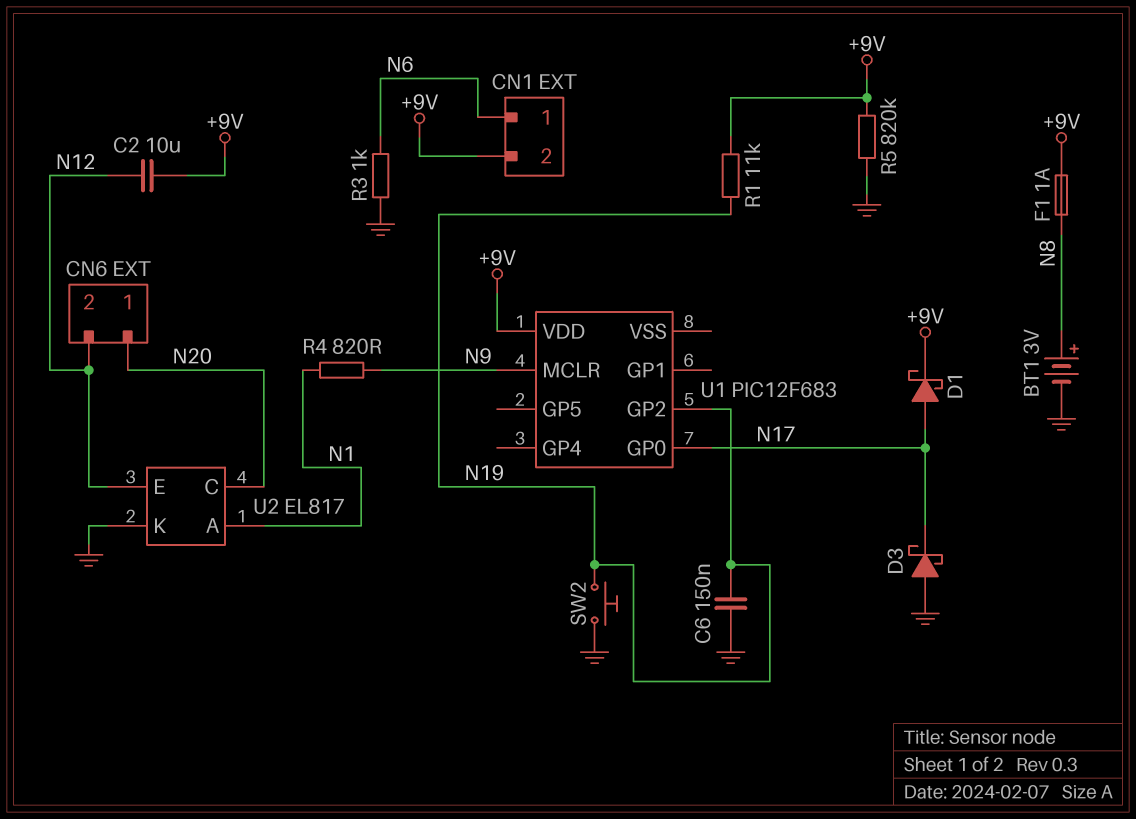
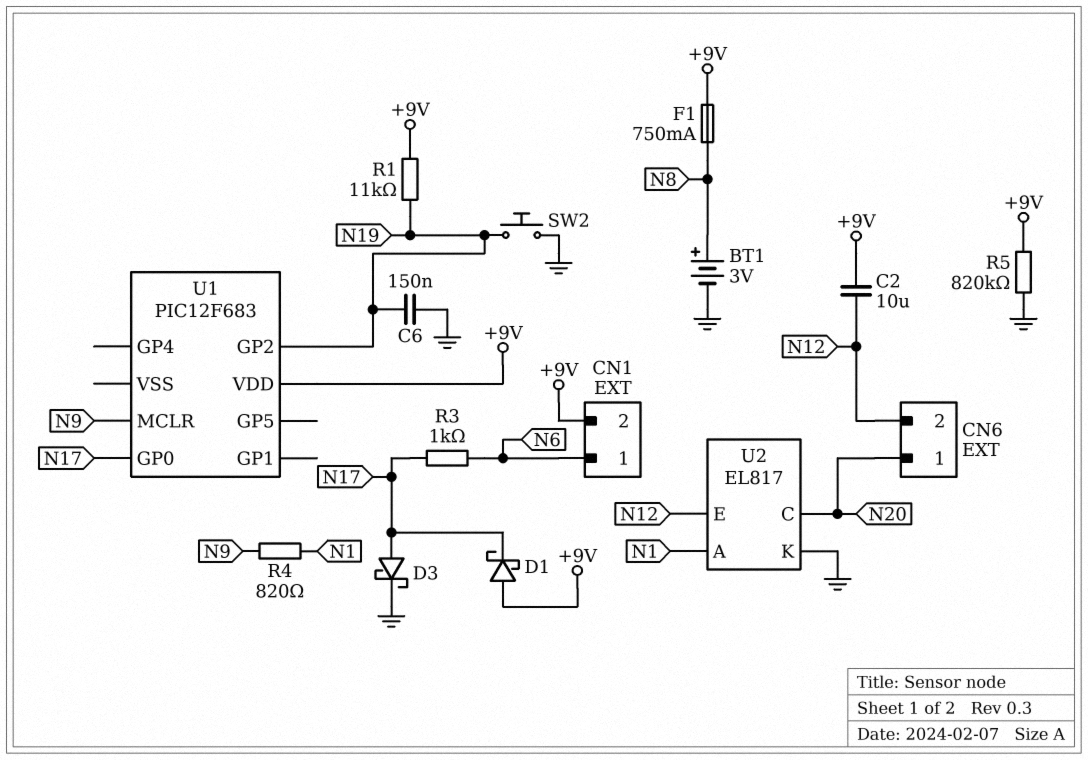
D1: schottky (A N17, K +9V) -> schottky (A +9V, K N17)
D3: schottky (A GND, K N17) -> schottky (A N17, K GND)
F1: 1A (+9V, N8) -> 750mA (+9V, N8)
R3: 1k (GND, N6) -> 1k (N6, N17)

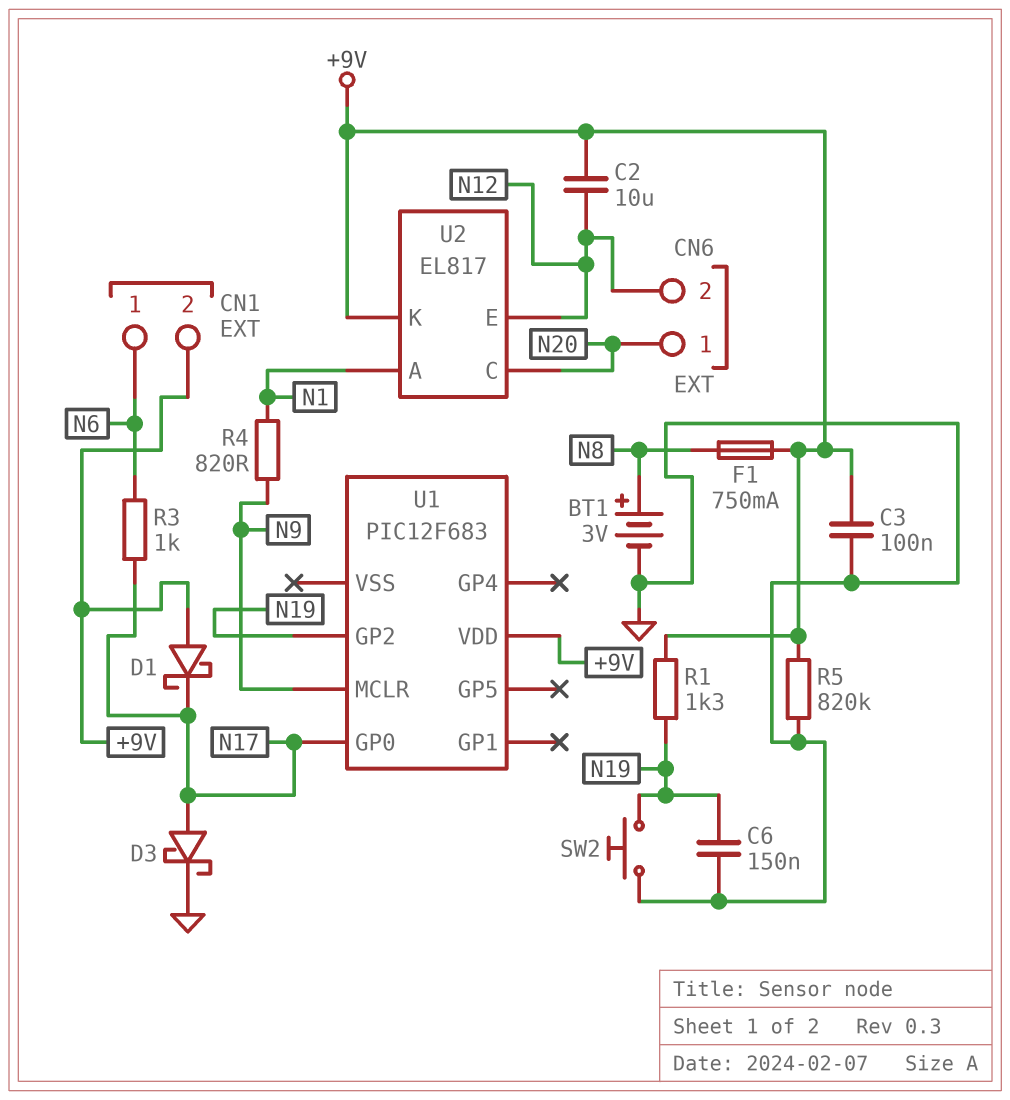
C3: none -> 100nF (+9V, GND)
R1: 11k (+9V, N19) -> 1.3k (+9V, N19)
U2 pin K: GND -> +9V

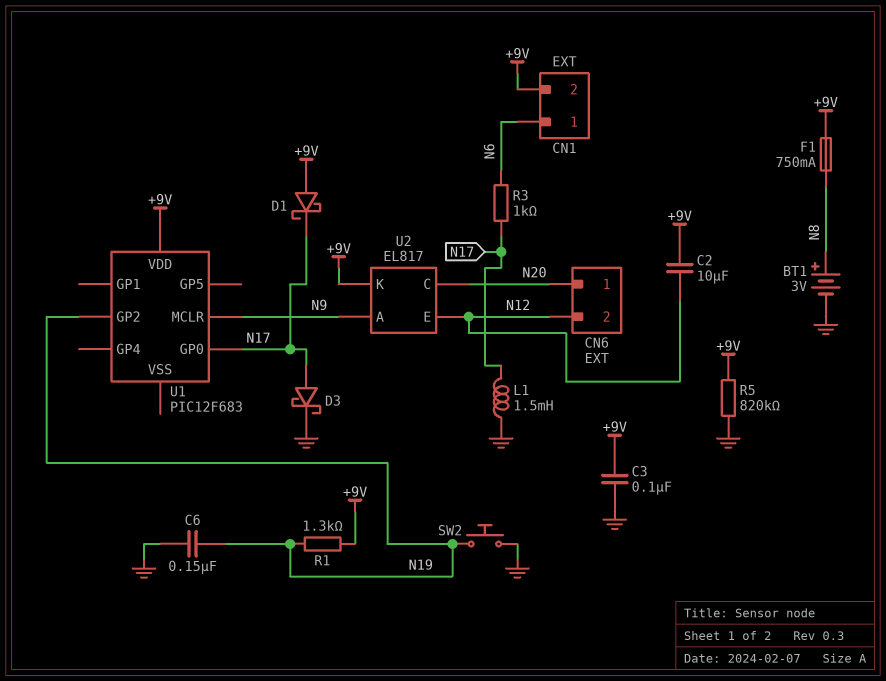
L1: none -> 1.5mH (GND, N17)
R4: 820 (N1, N9) -> none
U2 pin A: N1 -> N9

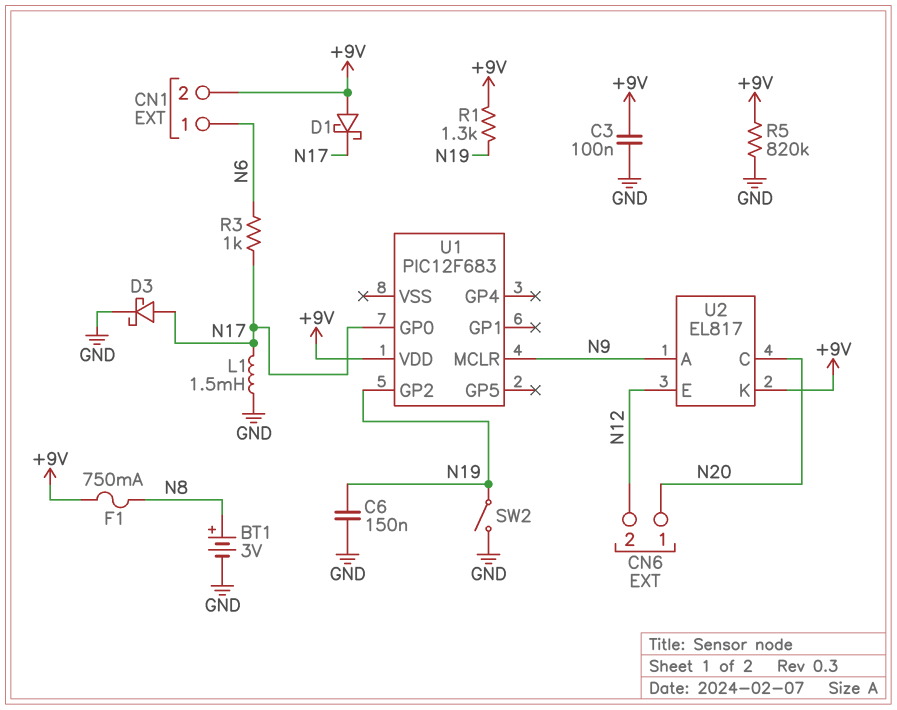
C2: 10uF (+9V, N12) -> none
SW2: button (GND, N19) -> switch (GND, N19)

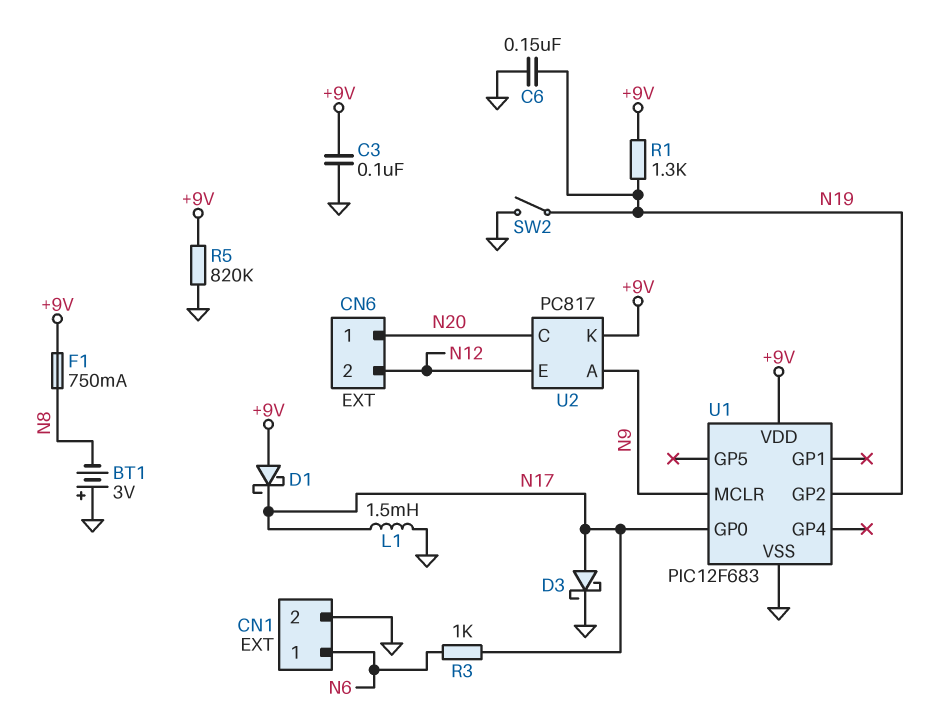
BT1: 3V (plus N8, minus GND) -> 3V (plus GND, minus N8)
CN1 pin 2: +9V -> GND
U1 pin VSS: none -> GND
U2: EL817 -> PC817

